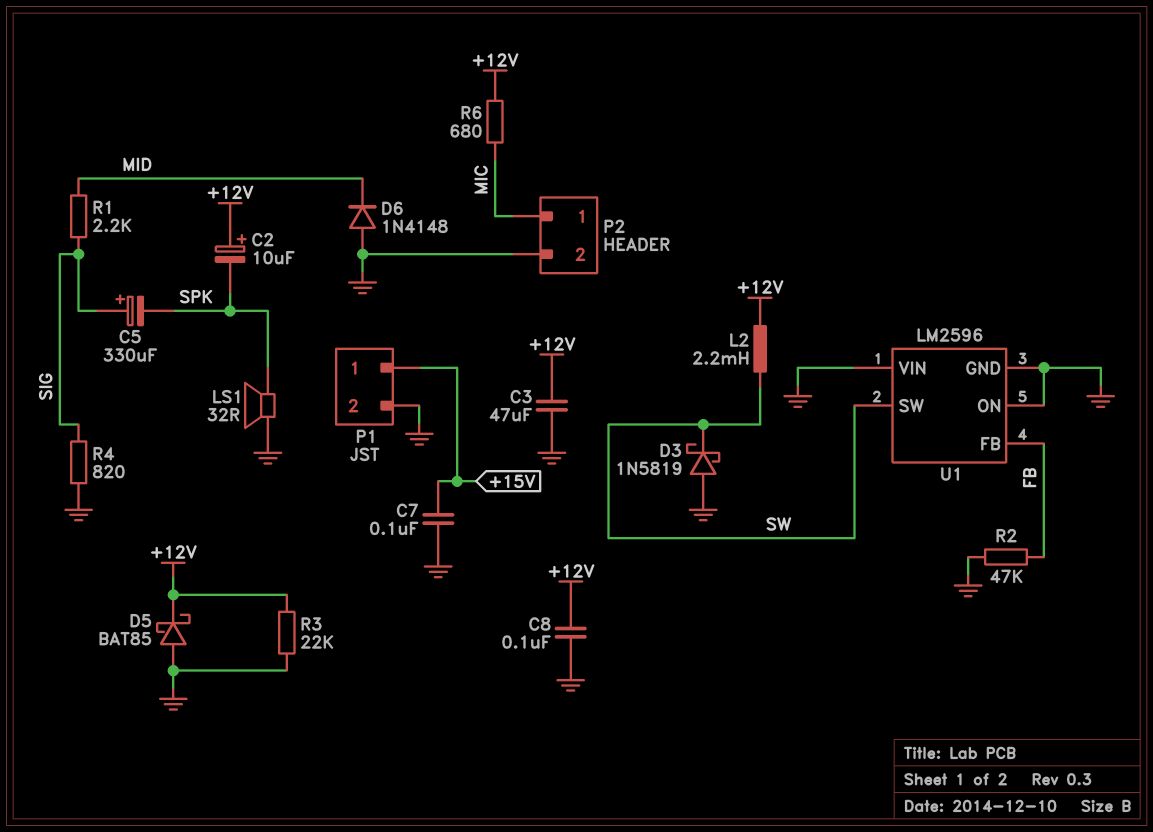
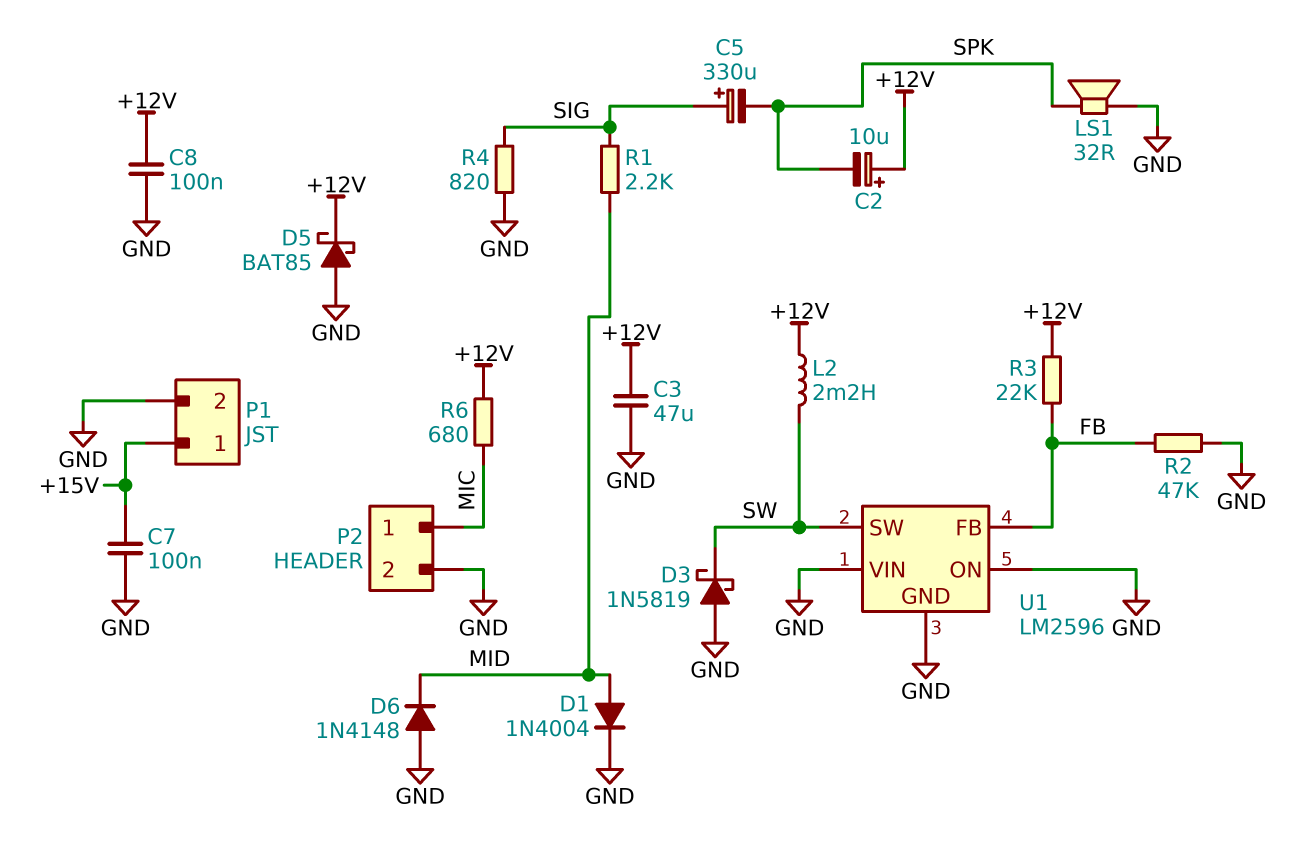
D1: none -> diode 1N4004 (A MID, K GND)
R3: 22k (+12V, GND) -> 22k (+12V, FB)

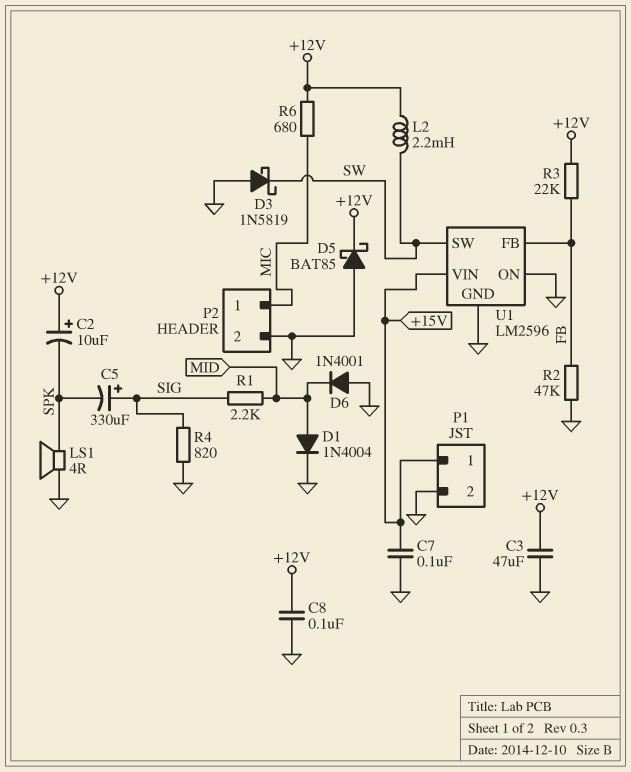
D6: diode 1N4148 (A GND, K MID) -> diode 1N4001 (A GND, K MID)
LS1: speaker 32R (GND, SPK) -> speaker 4R (GND, SPK)
U1 pin VIN: GND -> +15V

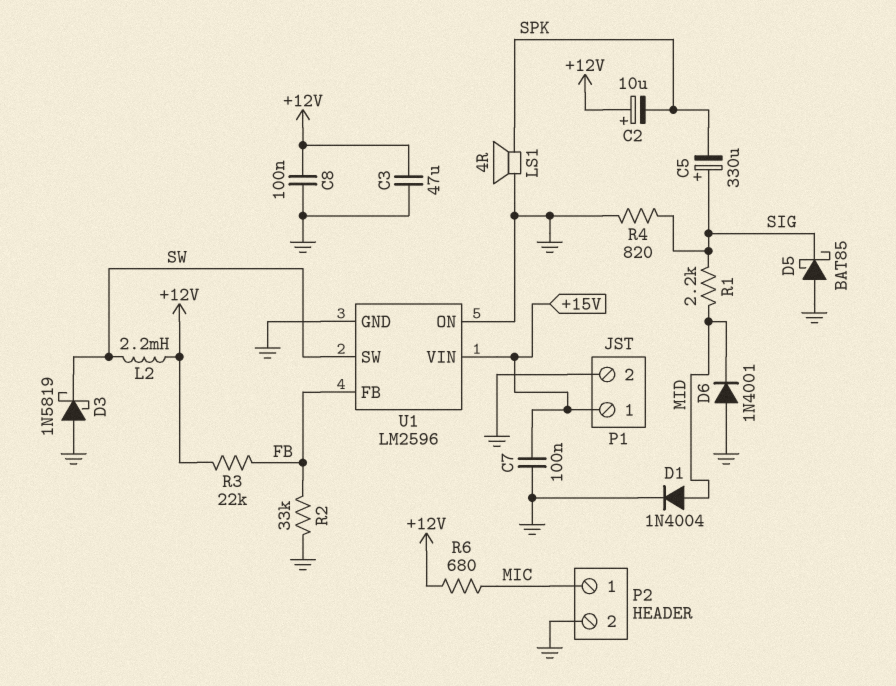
D5: schottky BAT85 (A GND, K +12V) -> schottky BAT85 (A GND, K SIG)
R2: 47k (FB, GND) -> 33k (FB, GND)

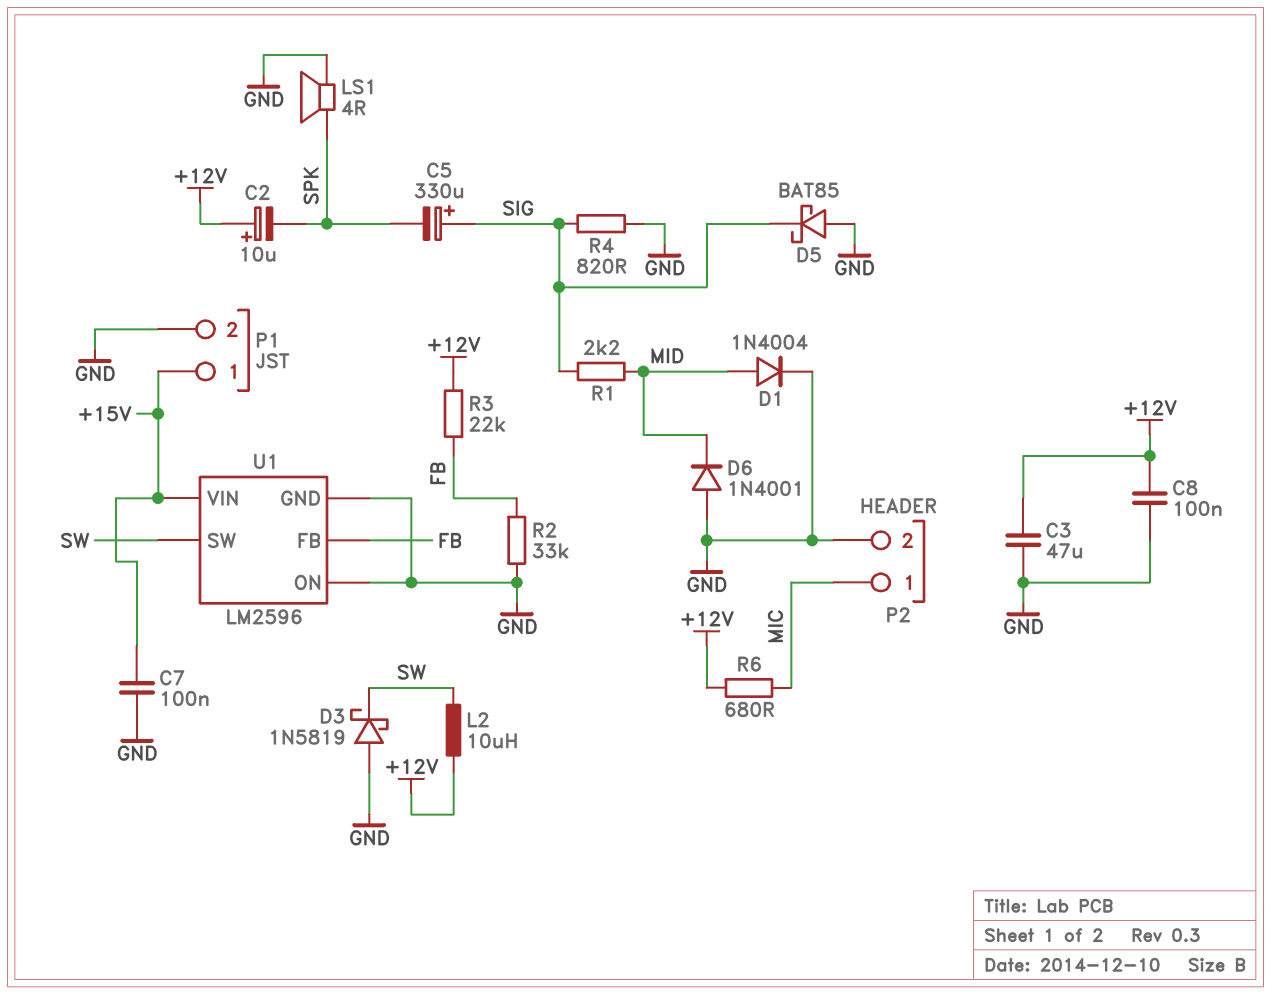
L2: 2.2mH (+12V, SW) -> 10uH (+12V, SW)

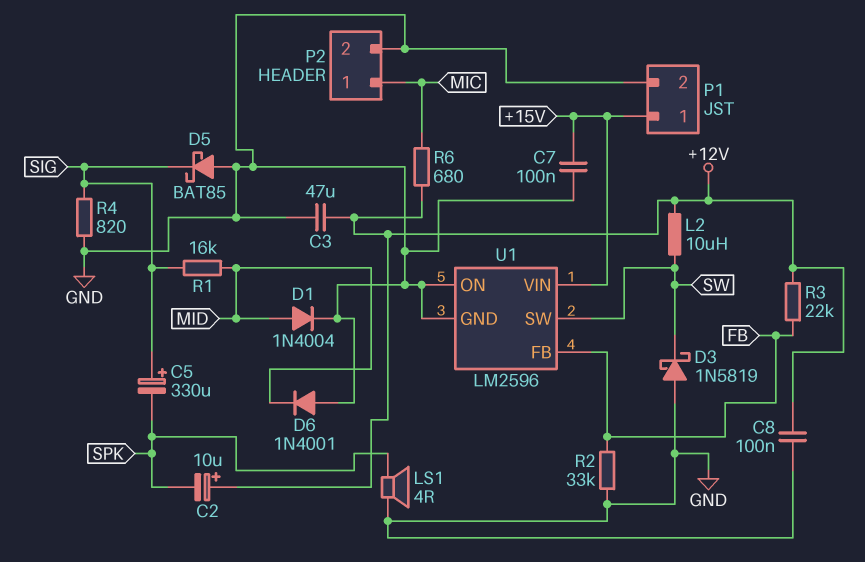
R1: 2.2k (MID, SIG) -> 16k (MID, SIG)

